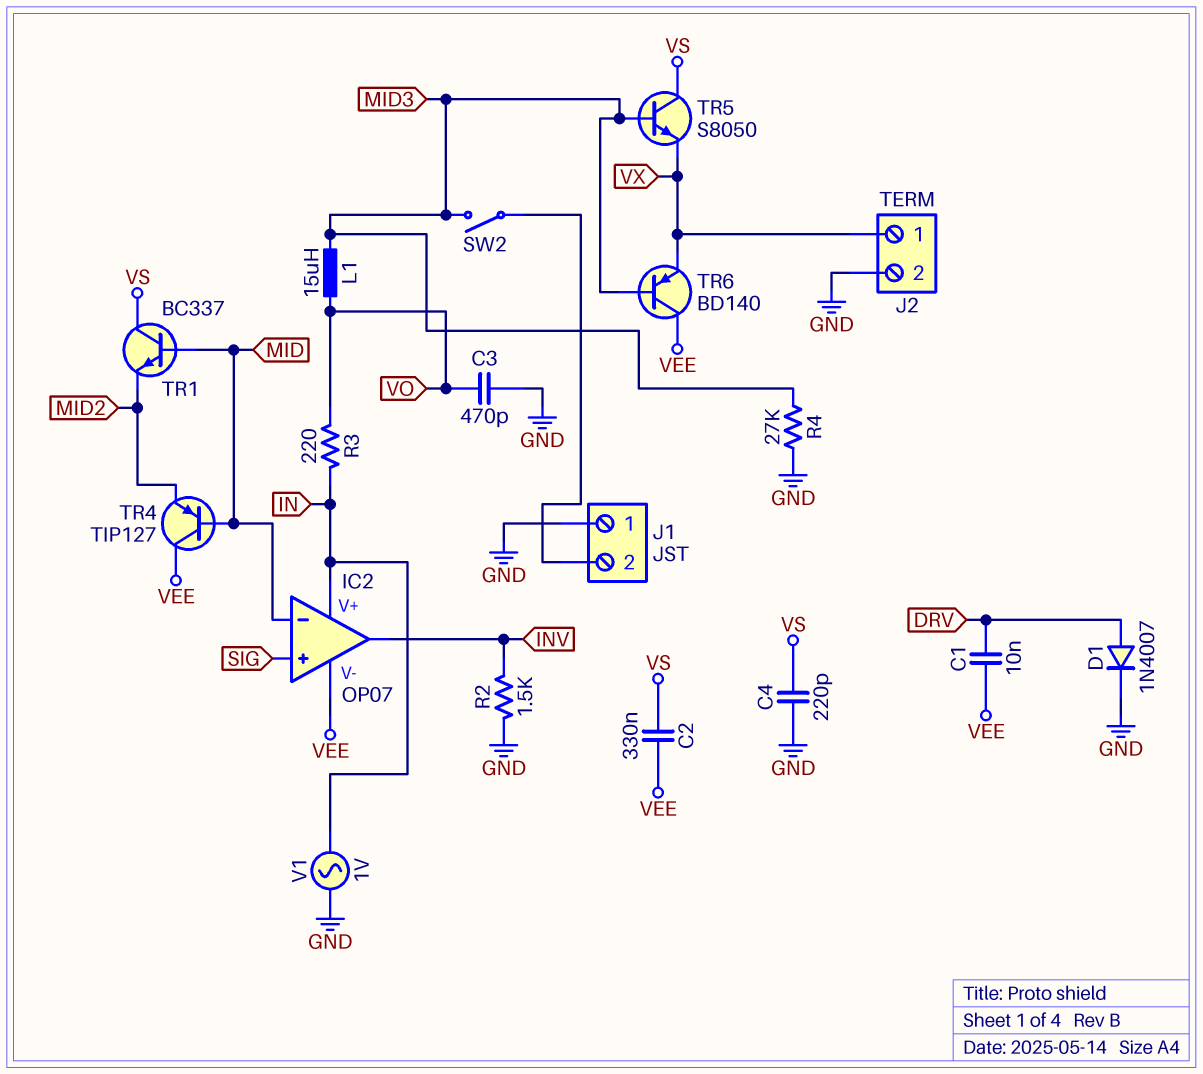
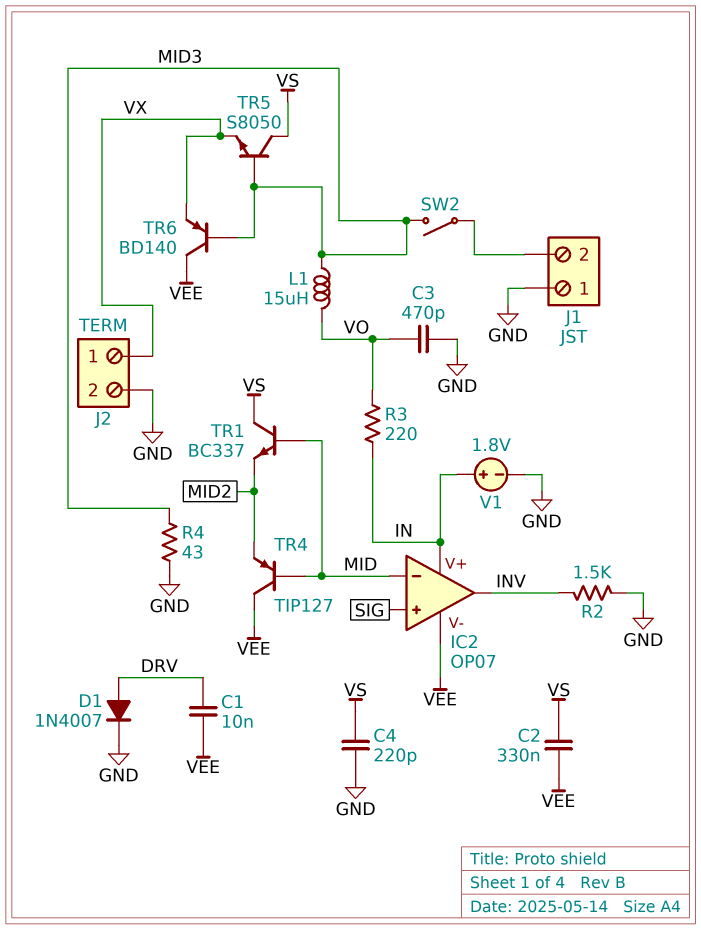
R4: 27k (GND, MID3) -> 43 (GND, MID3)
V1: AC 1V (GND, IN) -> 1.8V (plus IN, minus GND)

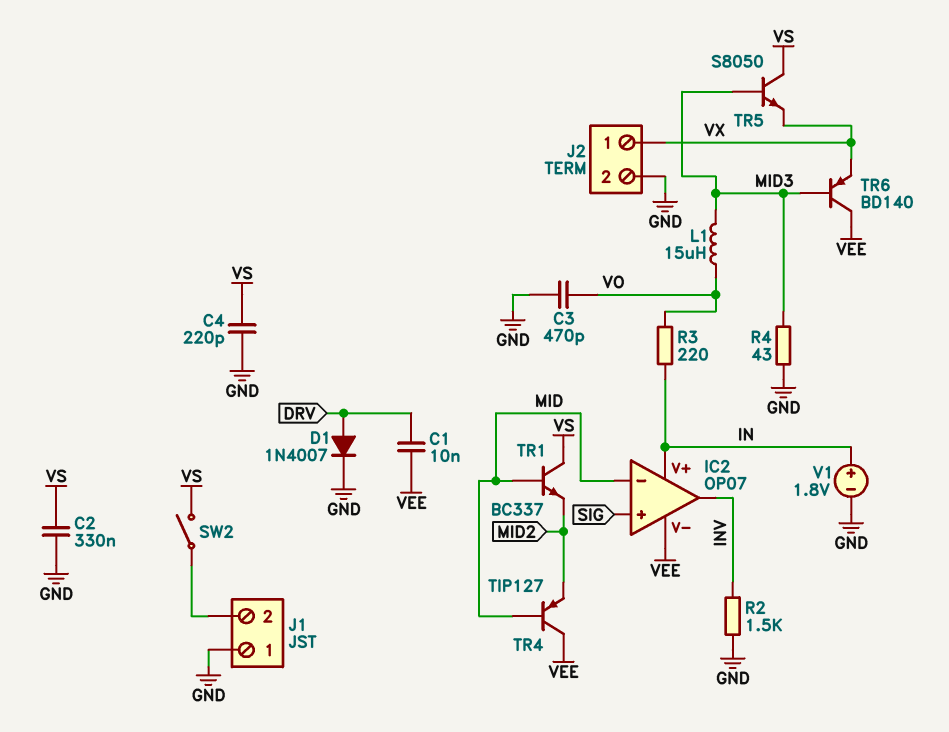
C2: 330nF (VEE, VS) -> 330nF (GND, VS)
SW2: switch (J1/2, MID3) -> switch (J1/2, VS)

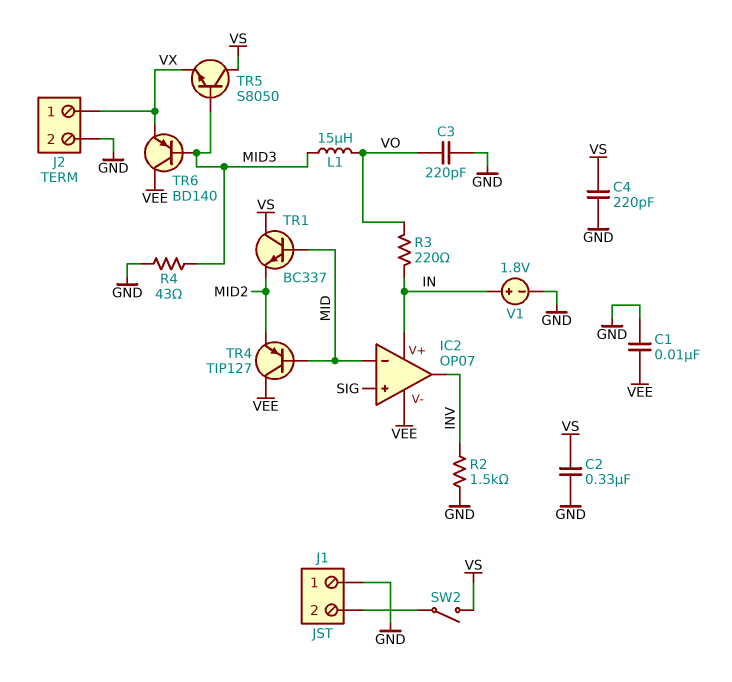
C1: 10nF (DRV, VEE) -> 10nF (GND, VEE)
C3: 470pF (GND, VO) -> 220pF (GND, VO)
D1: diode 1N4007 (A DRV, K GND) -> none

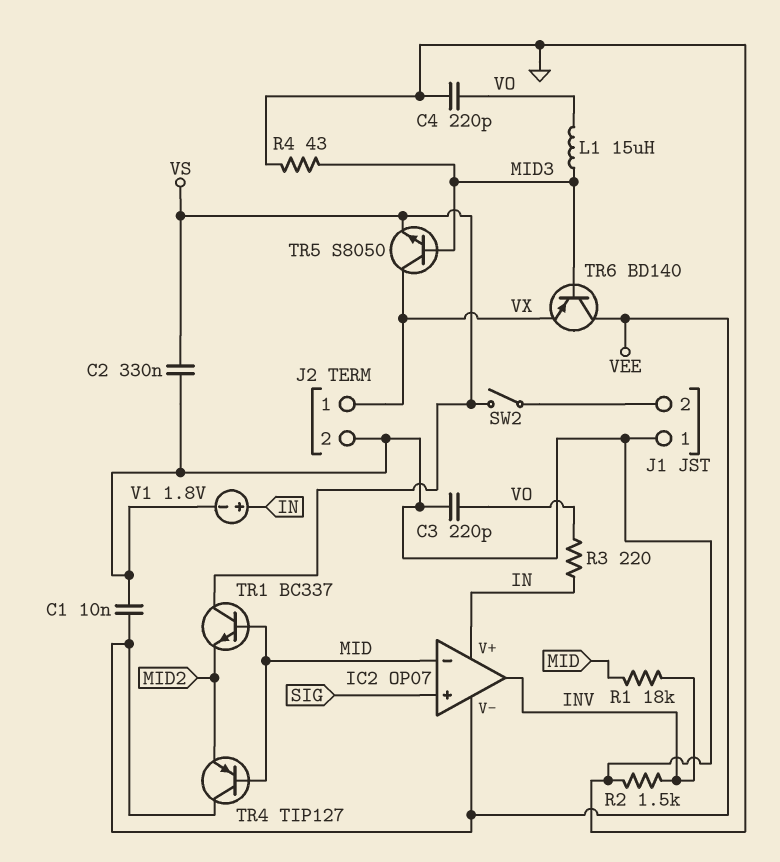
C4: 220pF (GND, VS) -> 220pF (GND, VO)
R1: none -> 18k (INV, MID)
TR5: NPN S8050 (B MID3, C VS, E VX) -> NPN S8050 (B MID3, C VX, E VS)

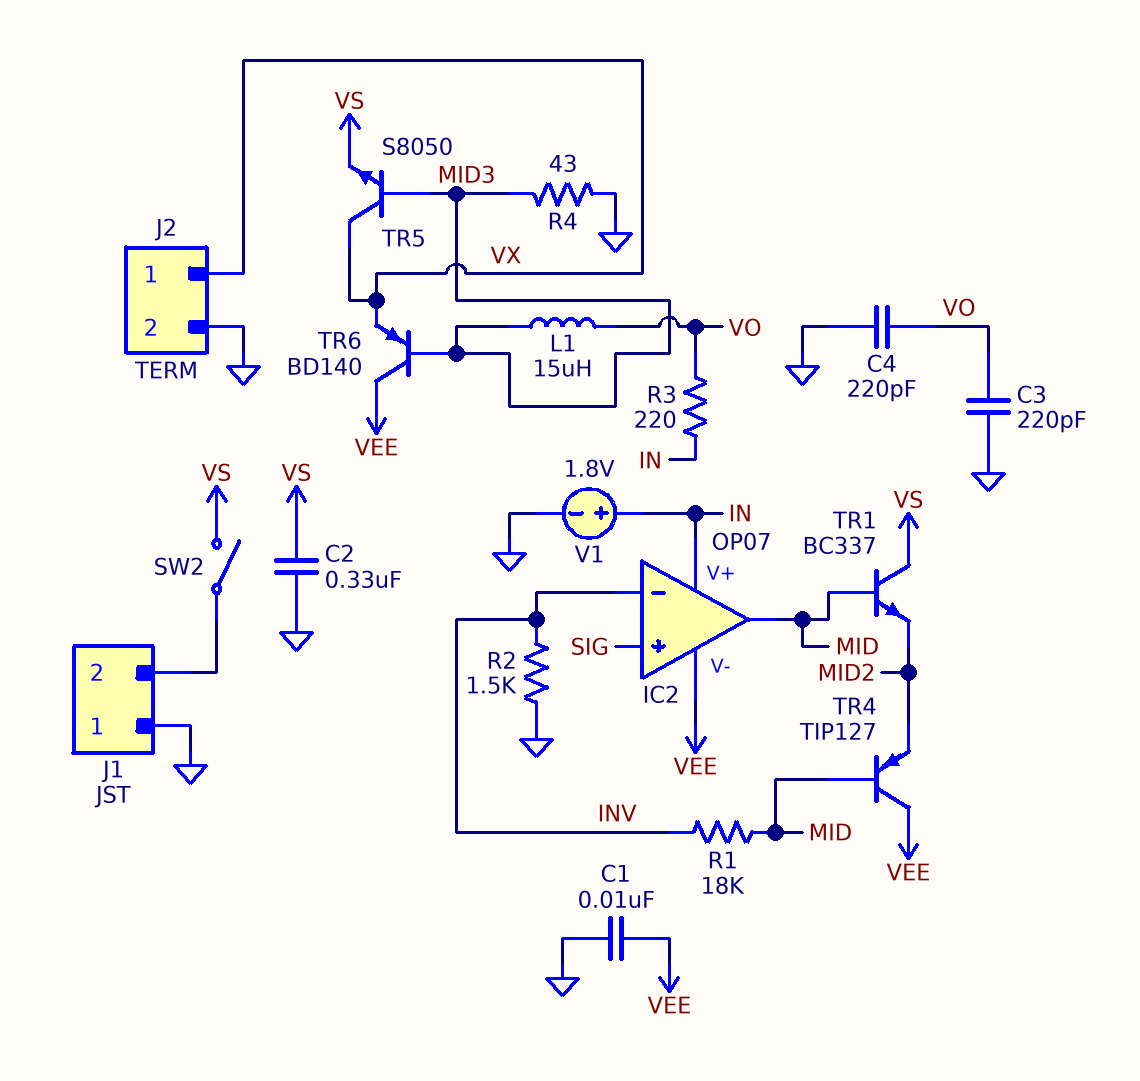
IC2 pin in-: MID -> INV
IC2 pin out: INV -> MID

